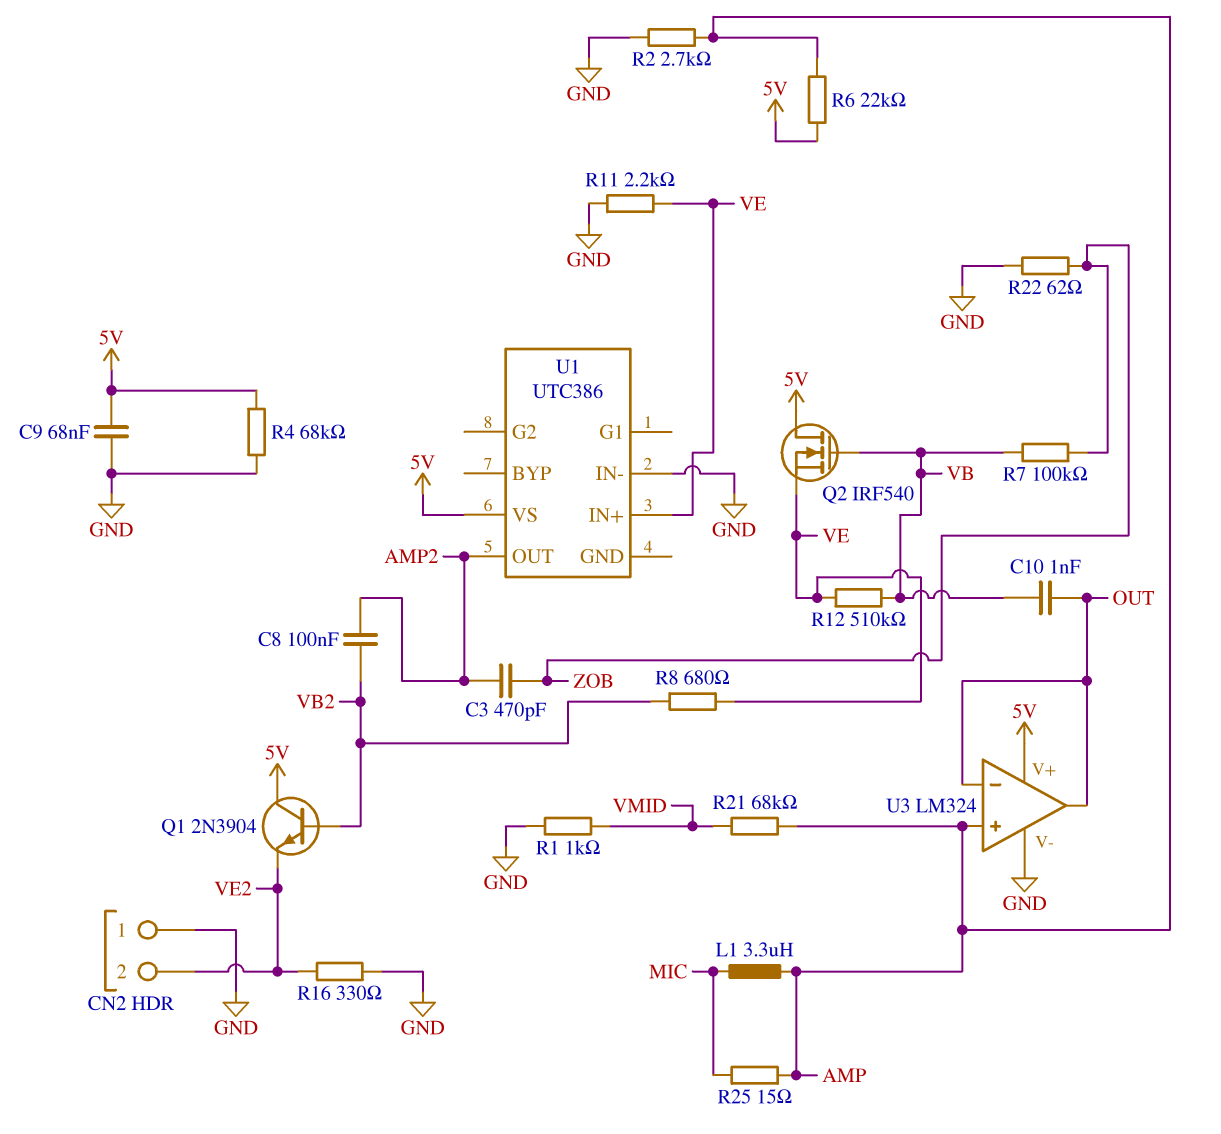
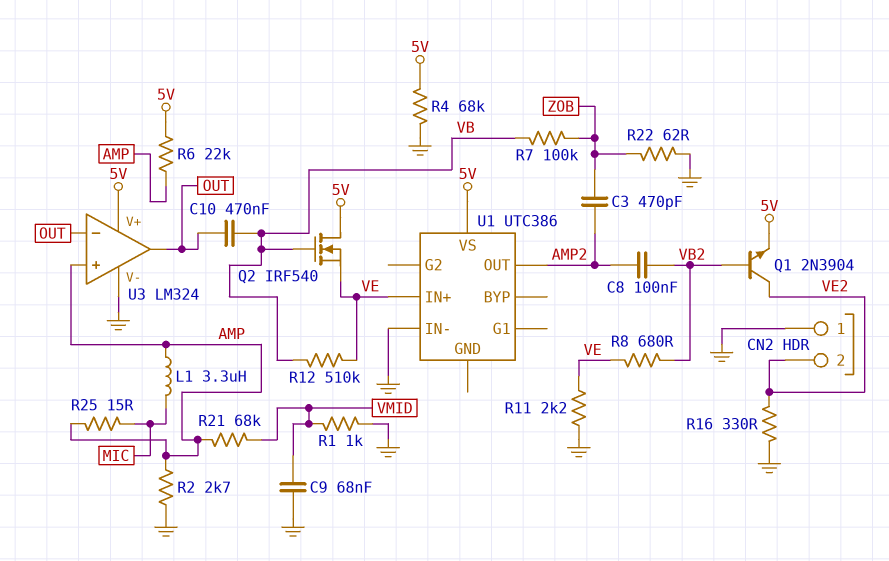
C9: 68nF (5V, GND) -> 68nF (GND, VMID)
C10: 1nF (OUT, VB) -> 470nF (OUT, VB)
Q1: NPN 2N3904 (B VB2, C 5V, E VE2) -> NPN 2N3904 (B VB2, C VE2, E 5V)

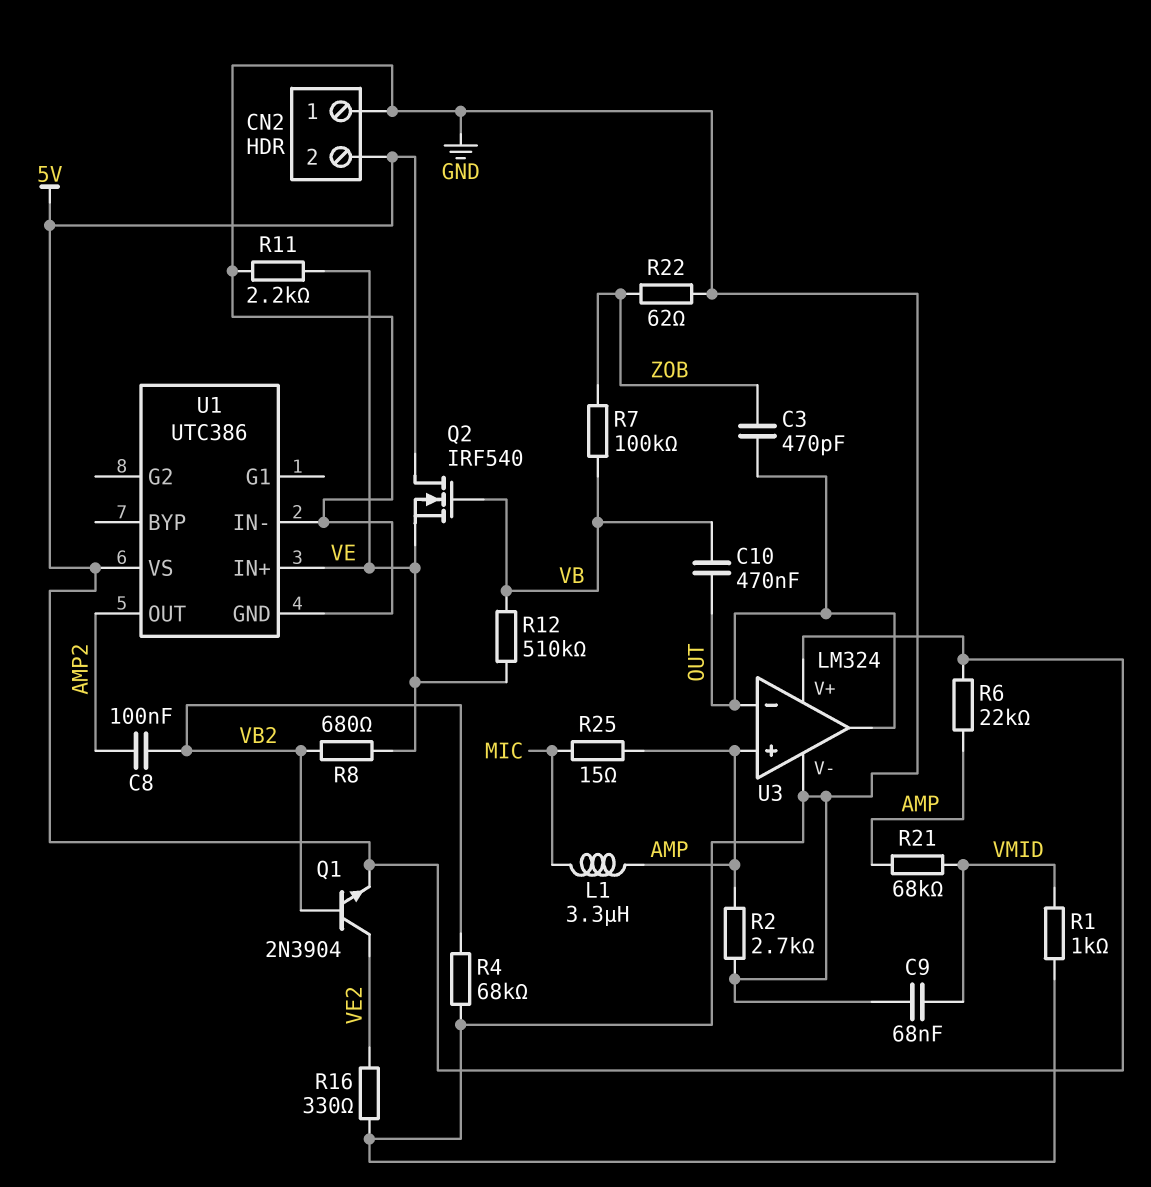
C3: 470pF (AMP2, ZOB) -> 470pF (OUT, ZOB)
CN2 pin 2: VE2 -> 5V
R4: 68k (5V, GND) -> 68k (GND, VB2)
U1 pin GND: none -> GND

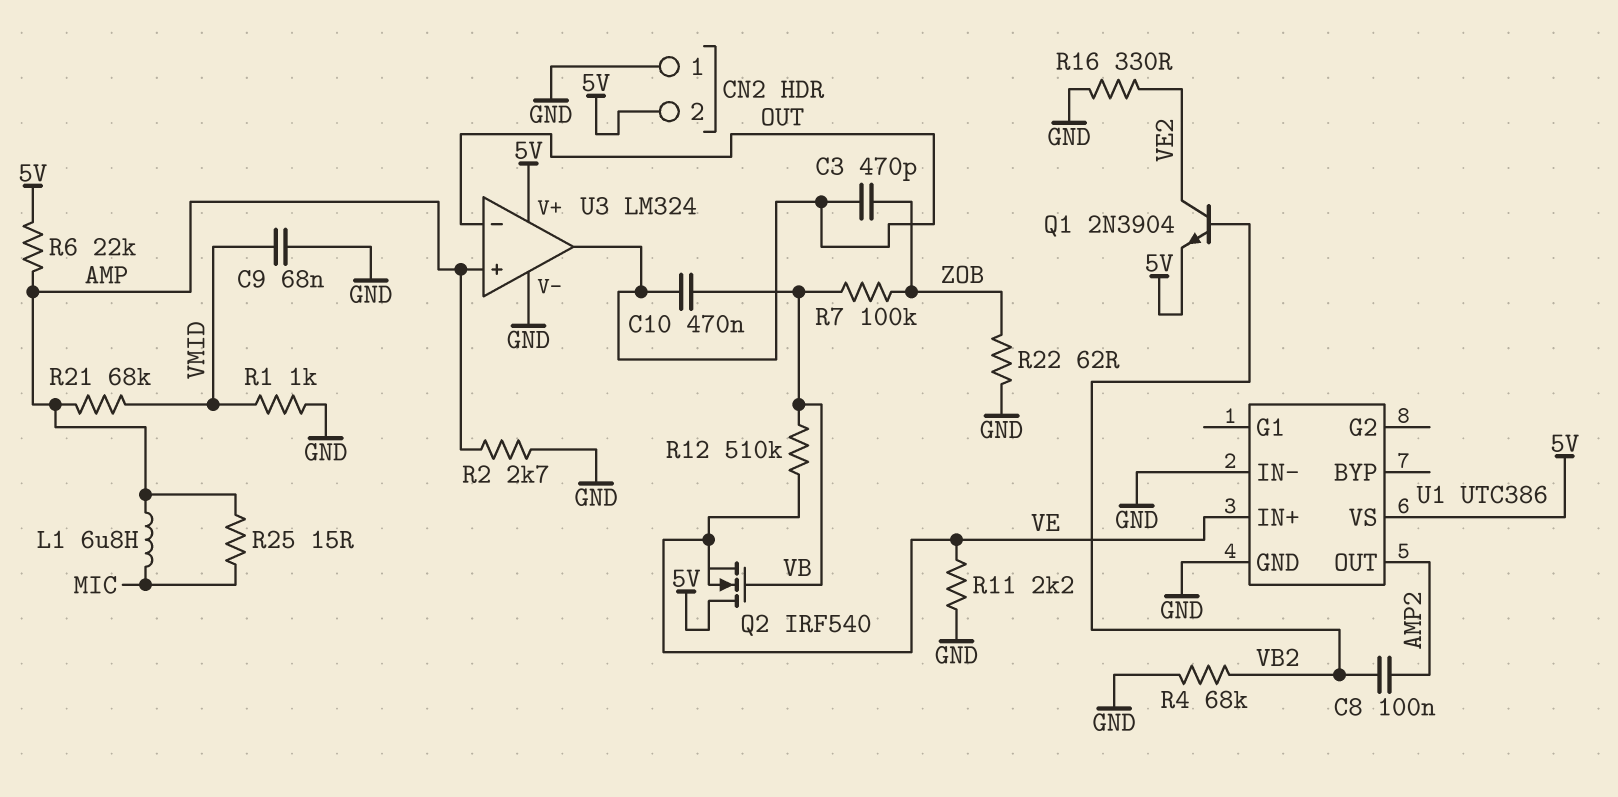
L1: 3.3uH (AMP, MIC) -> 6.8uH (AMP, MIC)
R8: 680 (VB2, VE) -> none

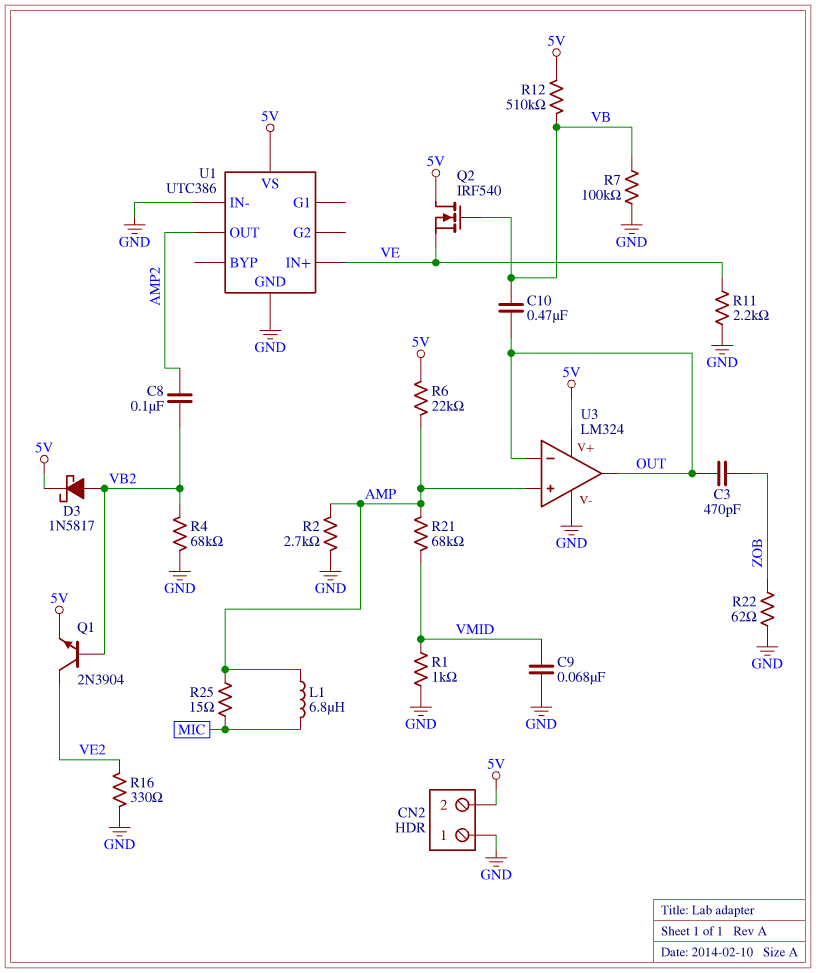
D3: none -> schottky 1N5817 (A VB2, K 5V)
R7: 100k (VB, ZOB) -> 100k (GND, VB)
R12: 510k (VB, VE) -> 510k (5V, VB)

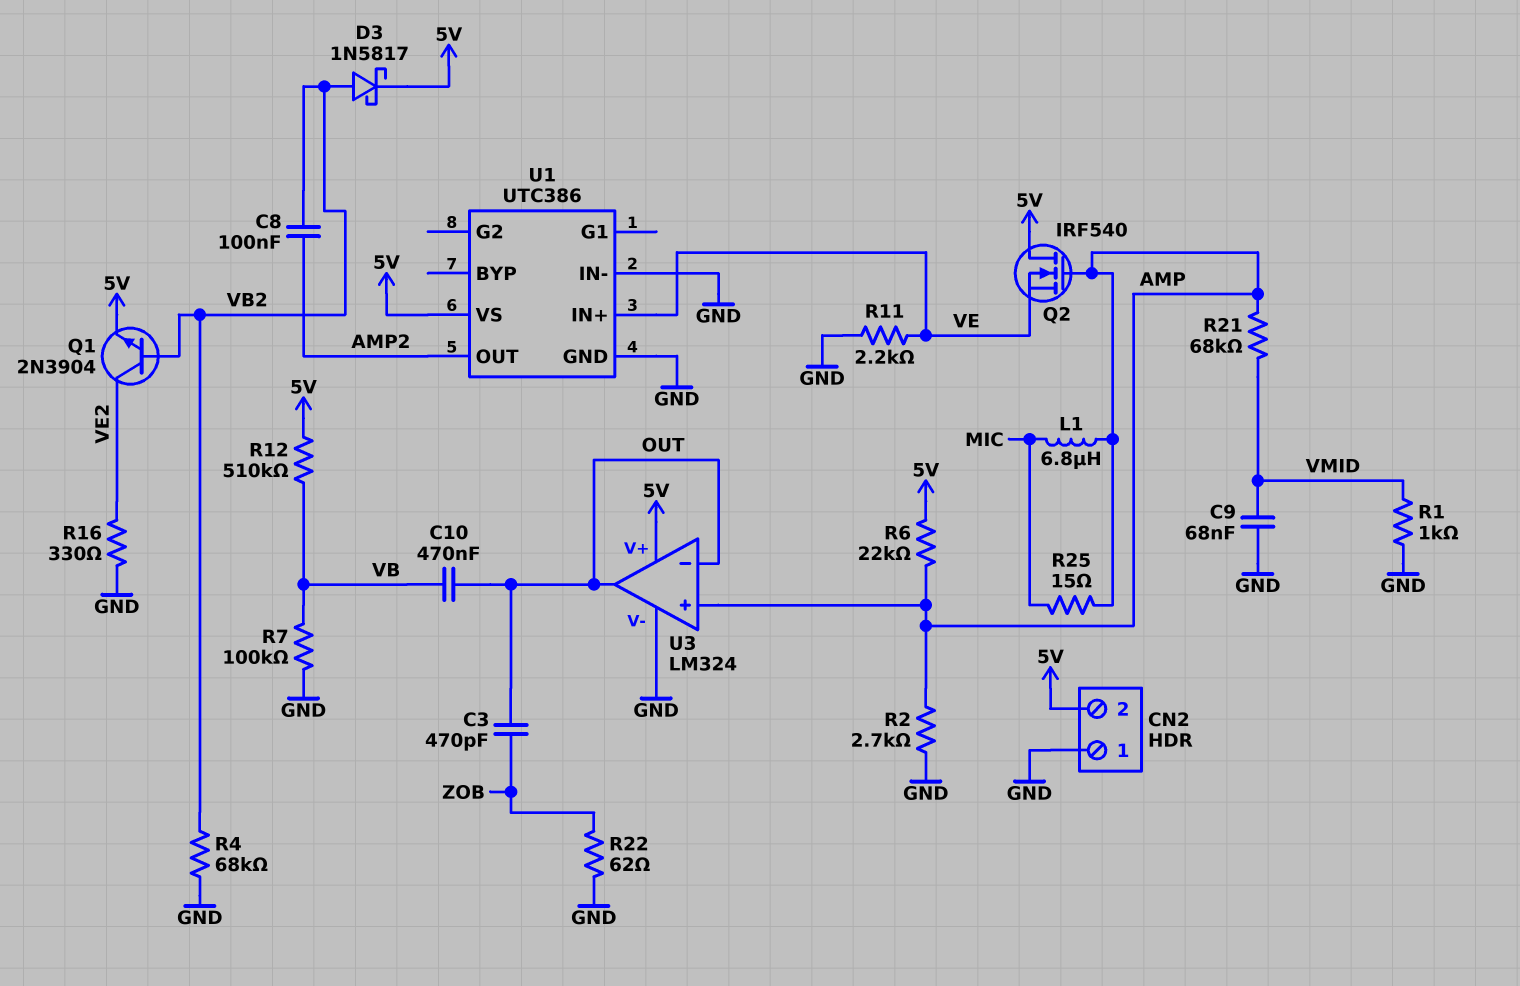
Q2: NMOS IRF540 (G VB, D 5V, S VE) -> NMOS IRF540 (G AMP, D 5V, S VE)

